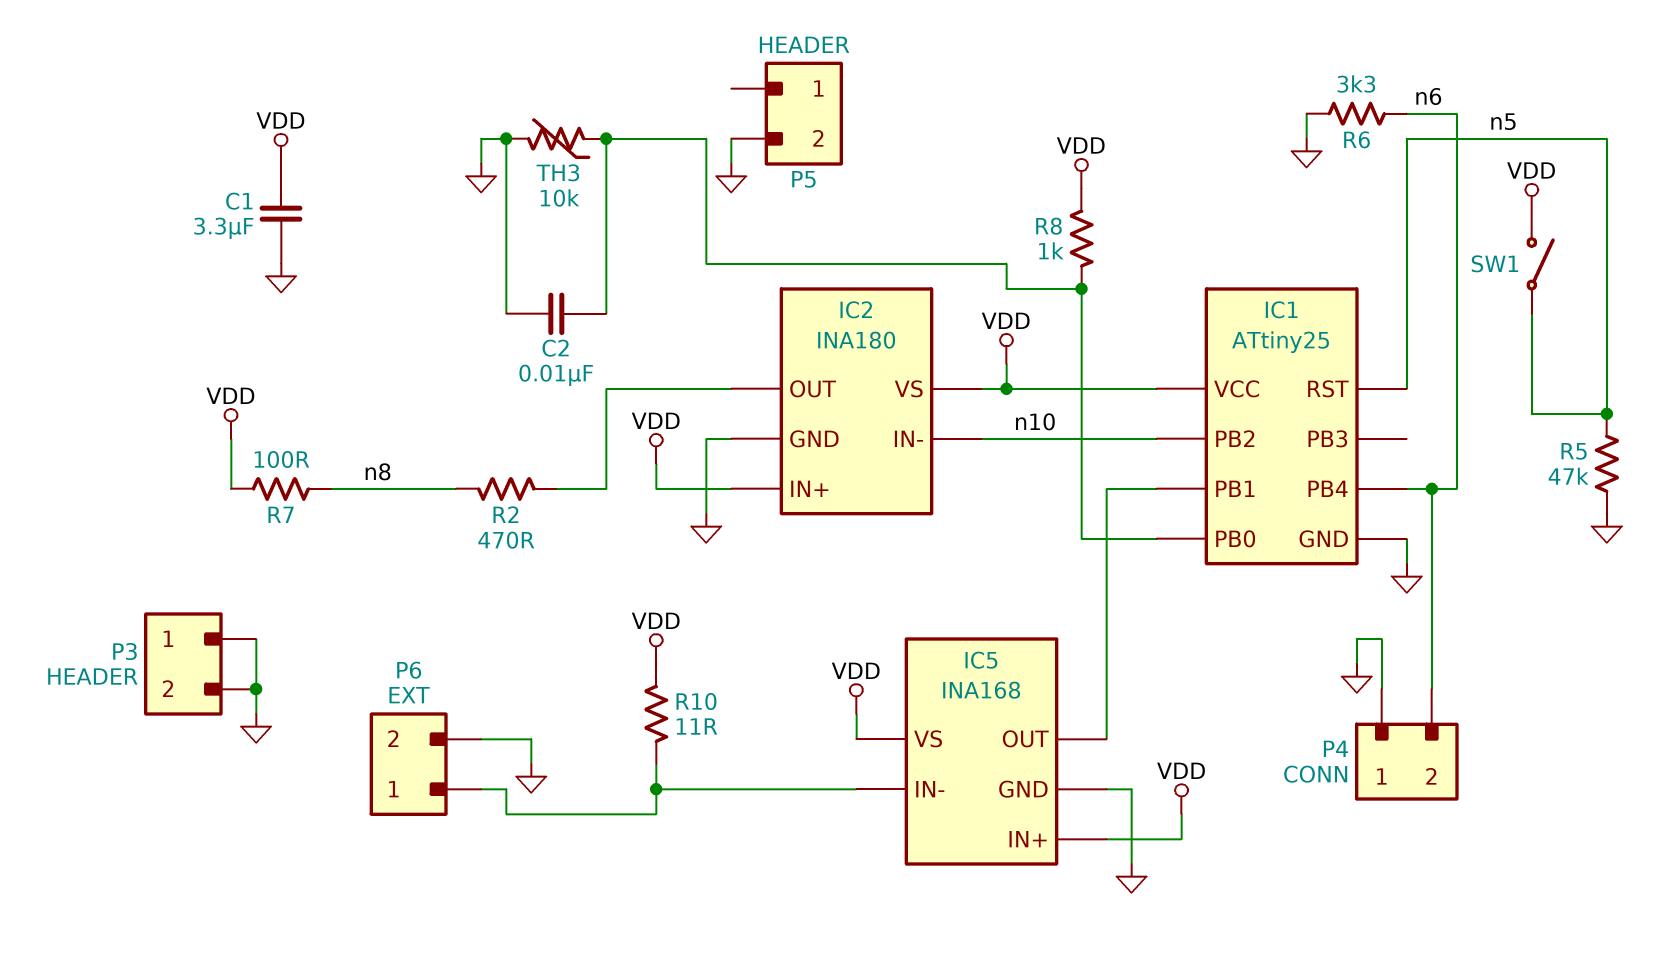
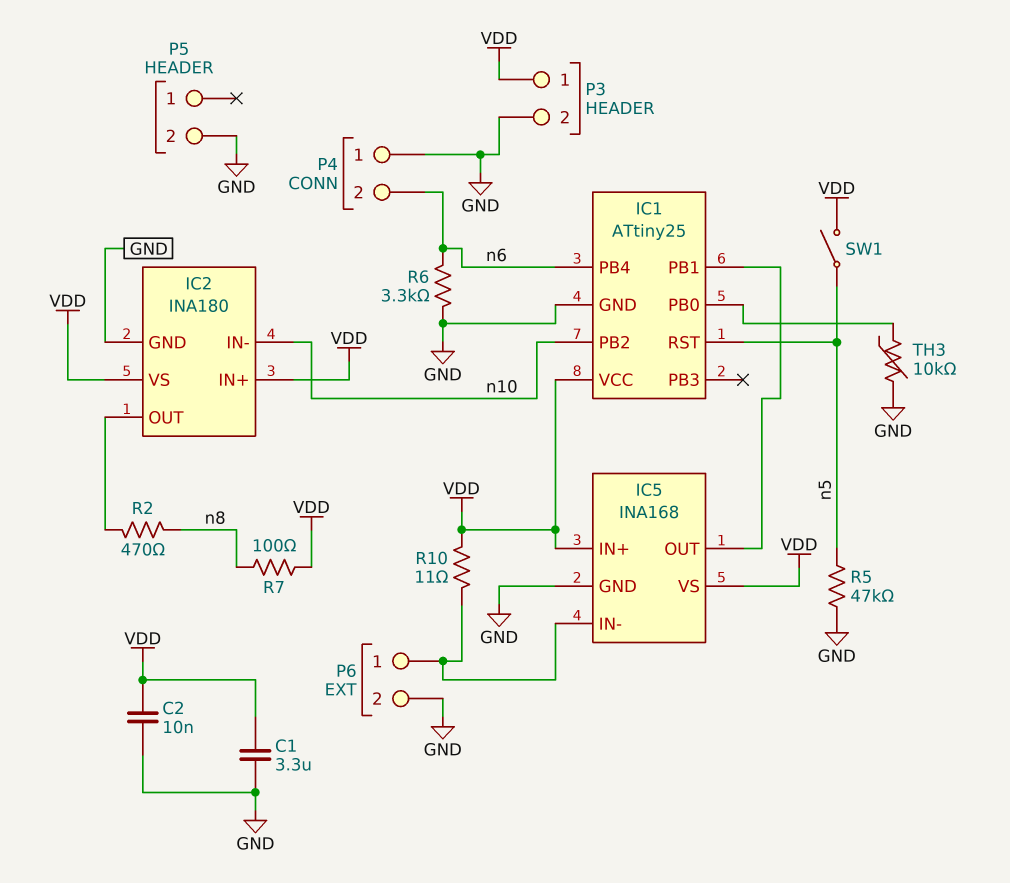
C2: 10nF (GND, IC1/PB0) -> 10nF (GND, VDD)
P3 pin 1: GND -> VDD
R8: 1k (IC1/PB0, VDD) -> none

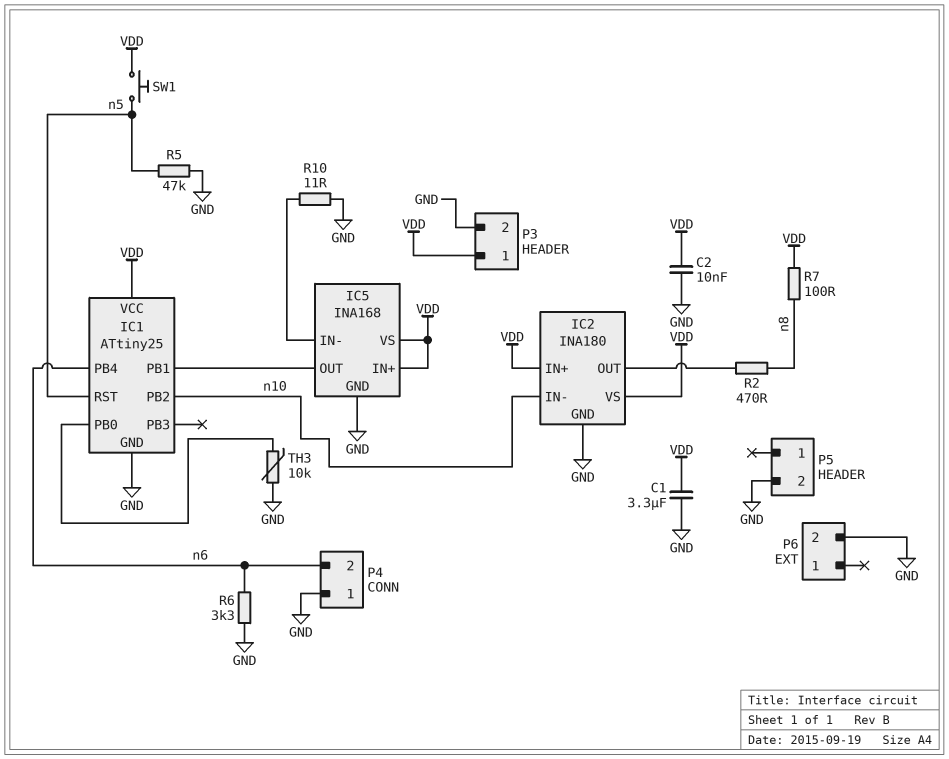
P6 pin 1: IC5/IN- -> none
R10: 11 (IC5/IN-, VDD) -> 11 (GND, IC5/IN-)
SW1: switch (VDD, n5) -> button (VDD, n5)

